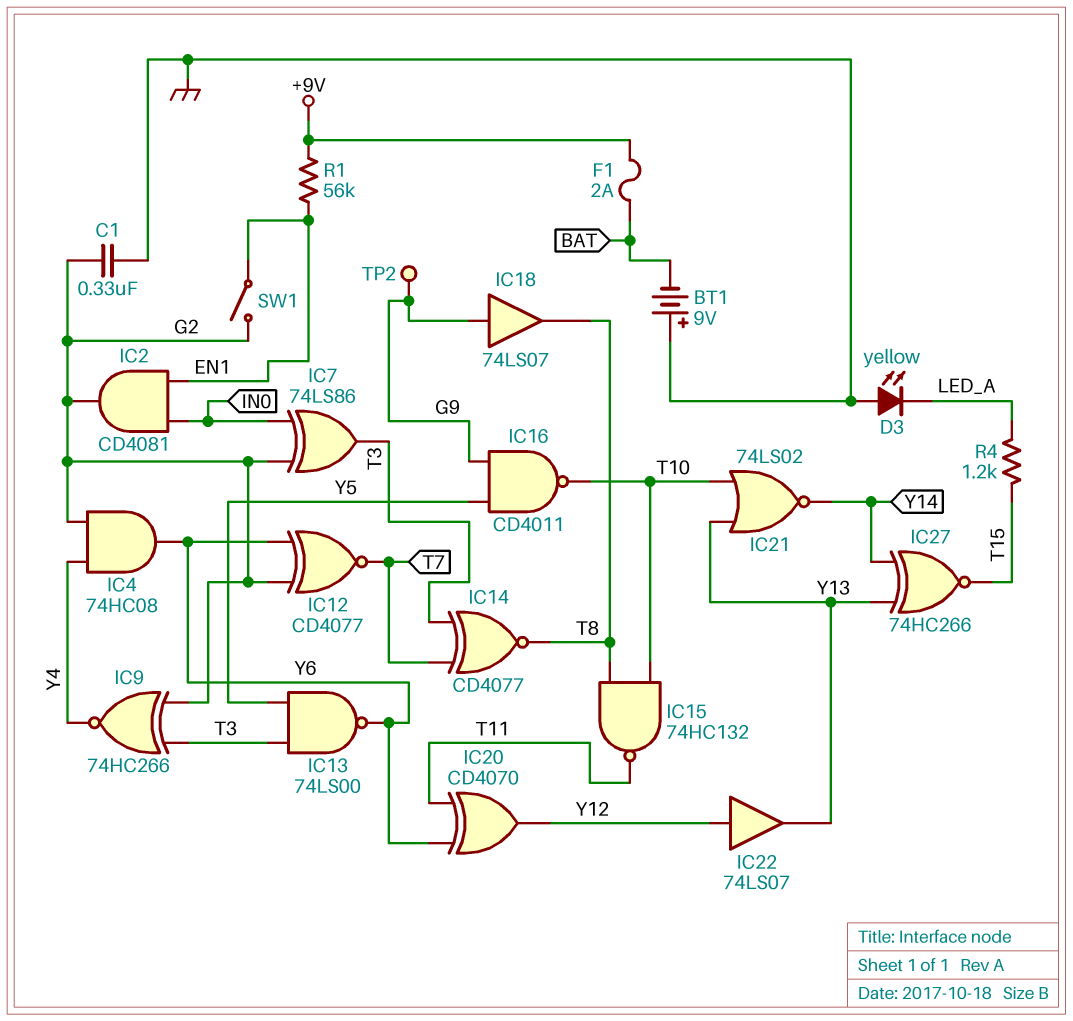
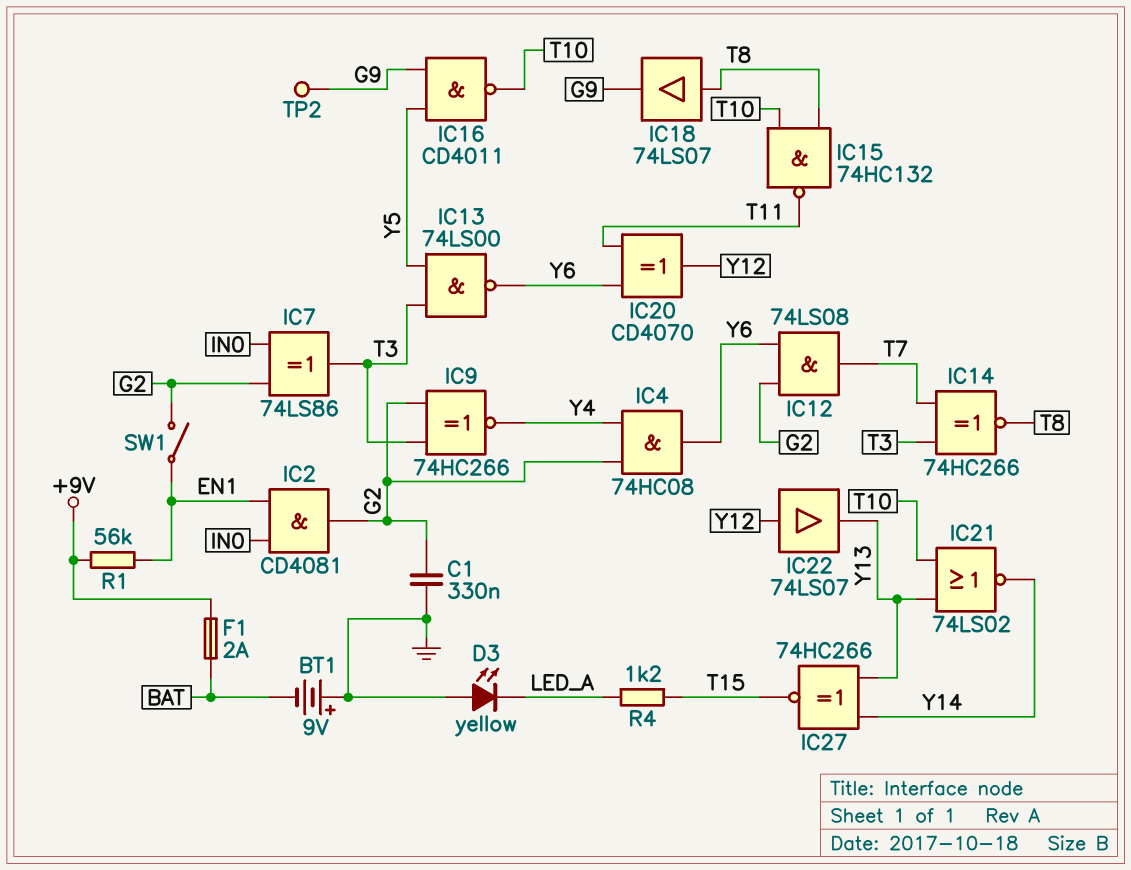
IC12: XNOR CD4077 (in G2, in Y6, out T7) -> AND 74LS08 (in G2, in Y6, out T7)
IC14: XNOR CD4077 (in T3, in T7, out T8) -> XNOR 74HC266 (in T3, in T7, out T8)
IC18: buffer 74LS07 (in G9, out T8) -> buffer 74LS07 (in T8, out G9)

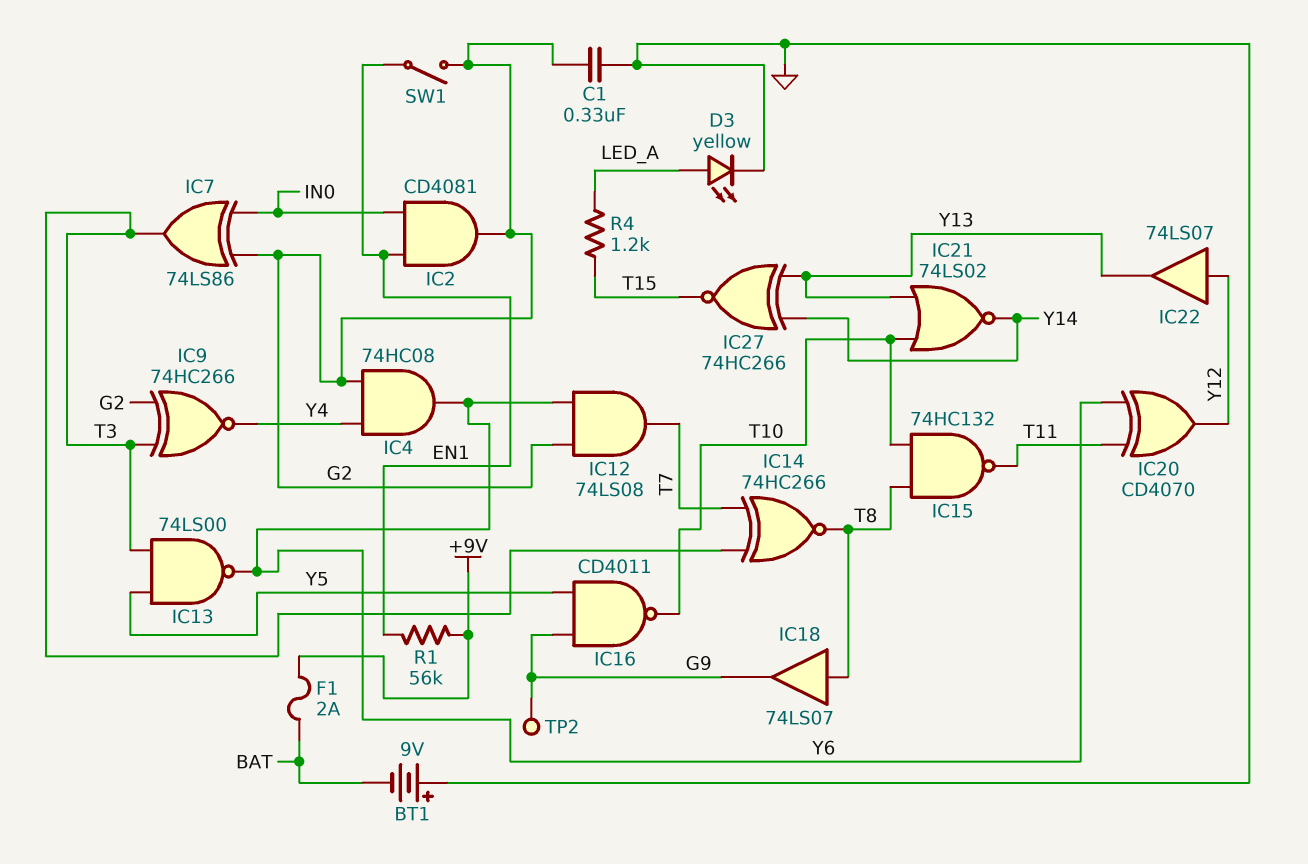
D3: LED yellow (A GND, K LED_A) -> LED yellow (A LED_A, K GND)

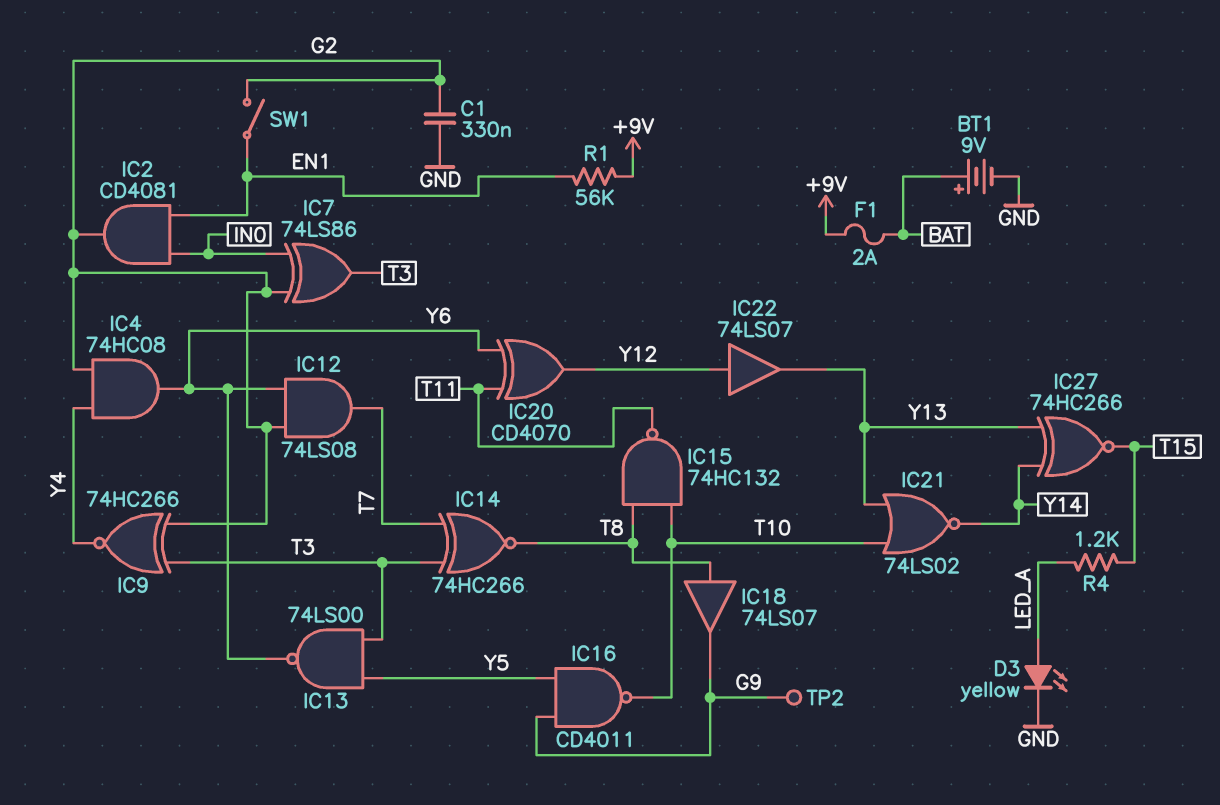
BT1: 9V (plus GND, minus BAT) -> 9V (plus BAT, minus GND)

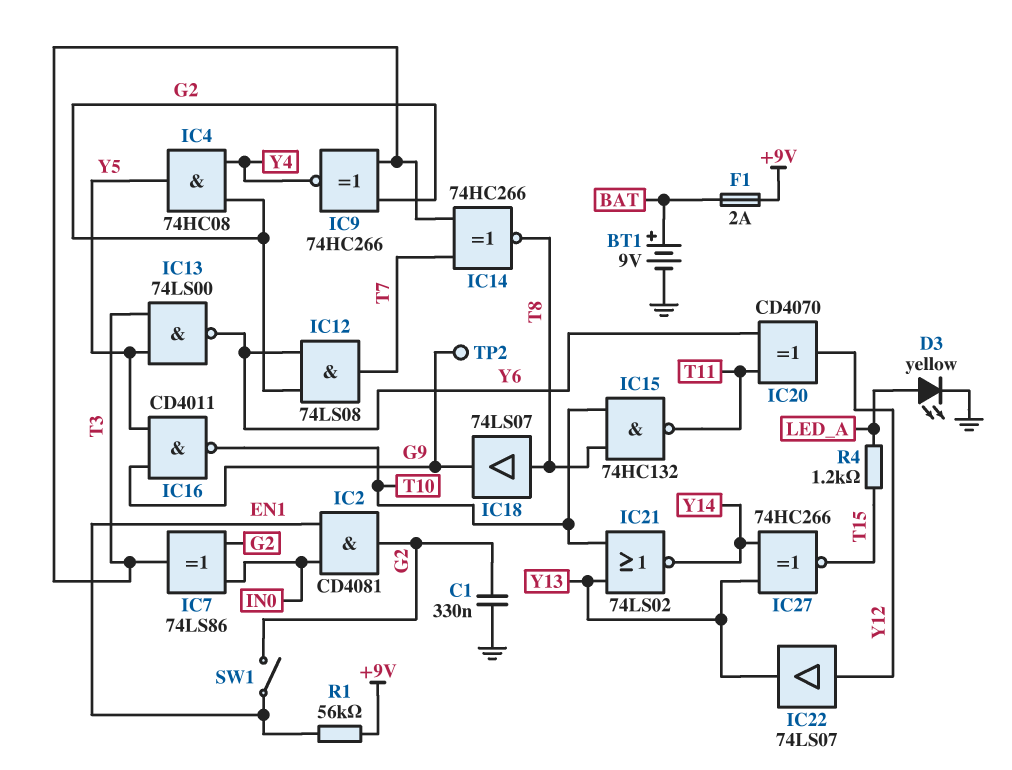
IC4: AND 74HC08 (in G2, in Y4, out Y6) -> AND 74HC08 (in G2, in Y4, out Y5)

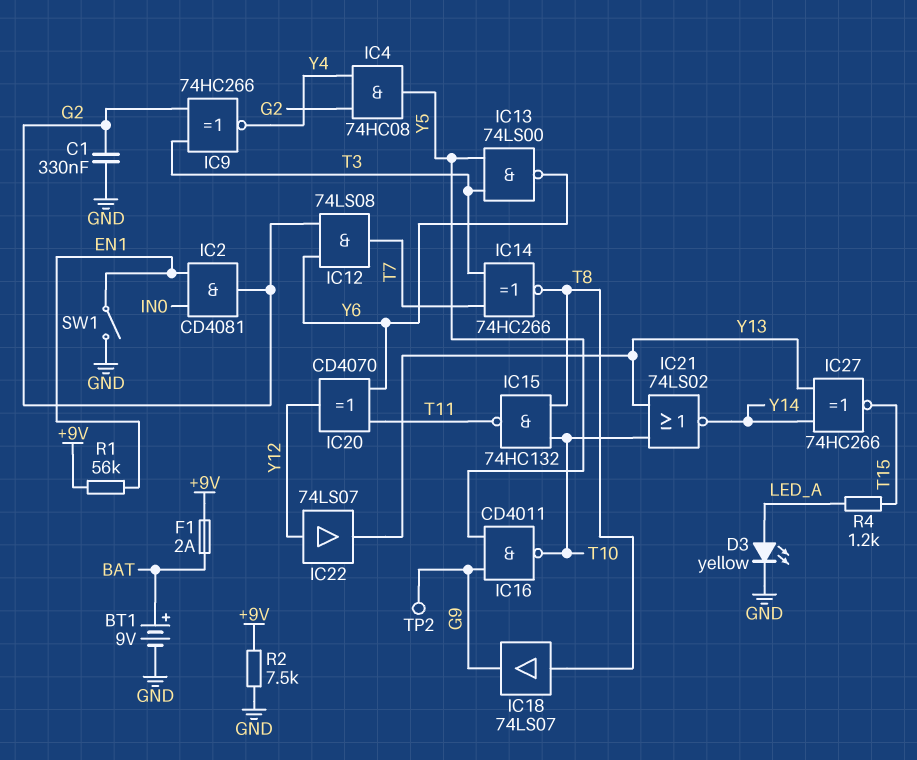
IC7: XOR 74LS86 (in G2, in IN0, out T3) -> none
R2: none -> 7.5k (+9V, GND)
SW1: switch (EN1, G2) -> switch (EN1, GND)

